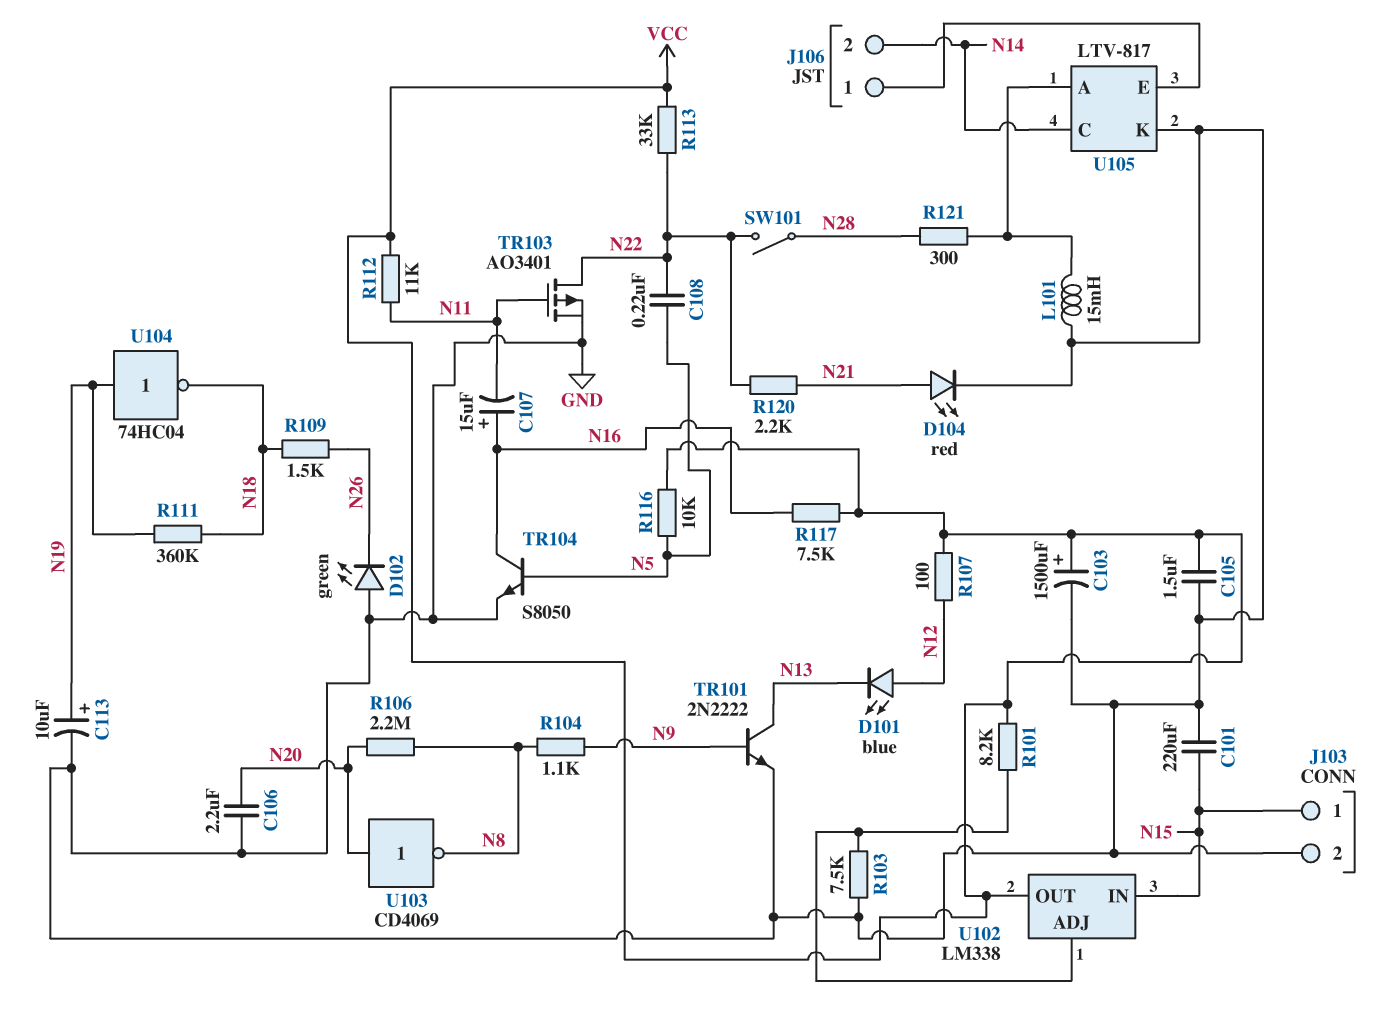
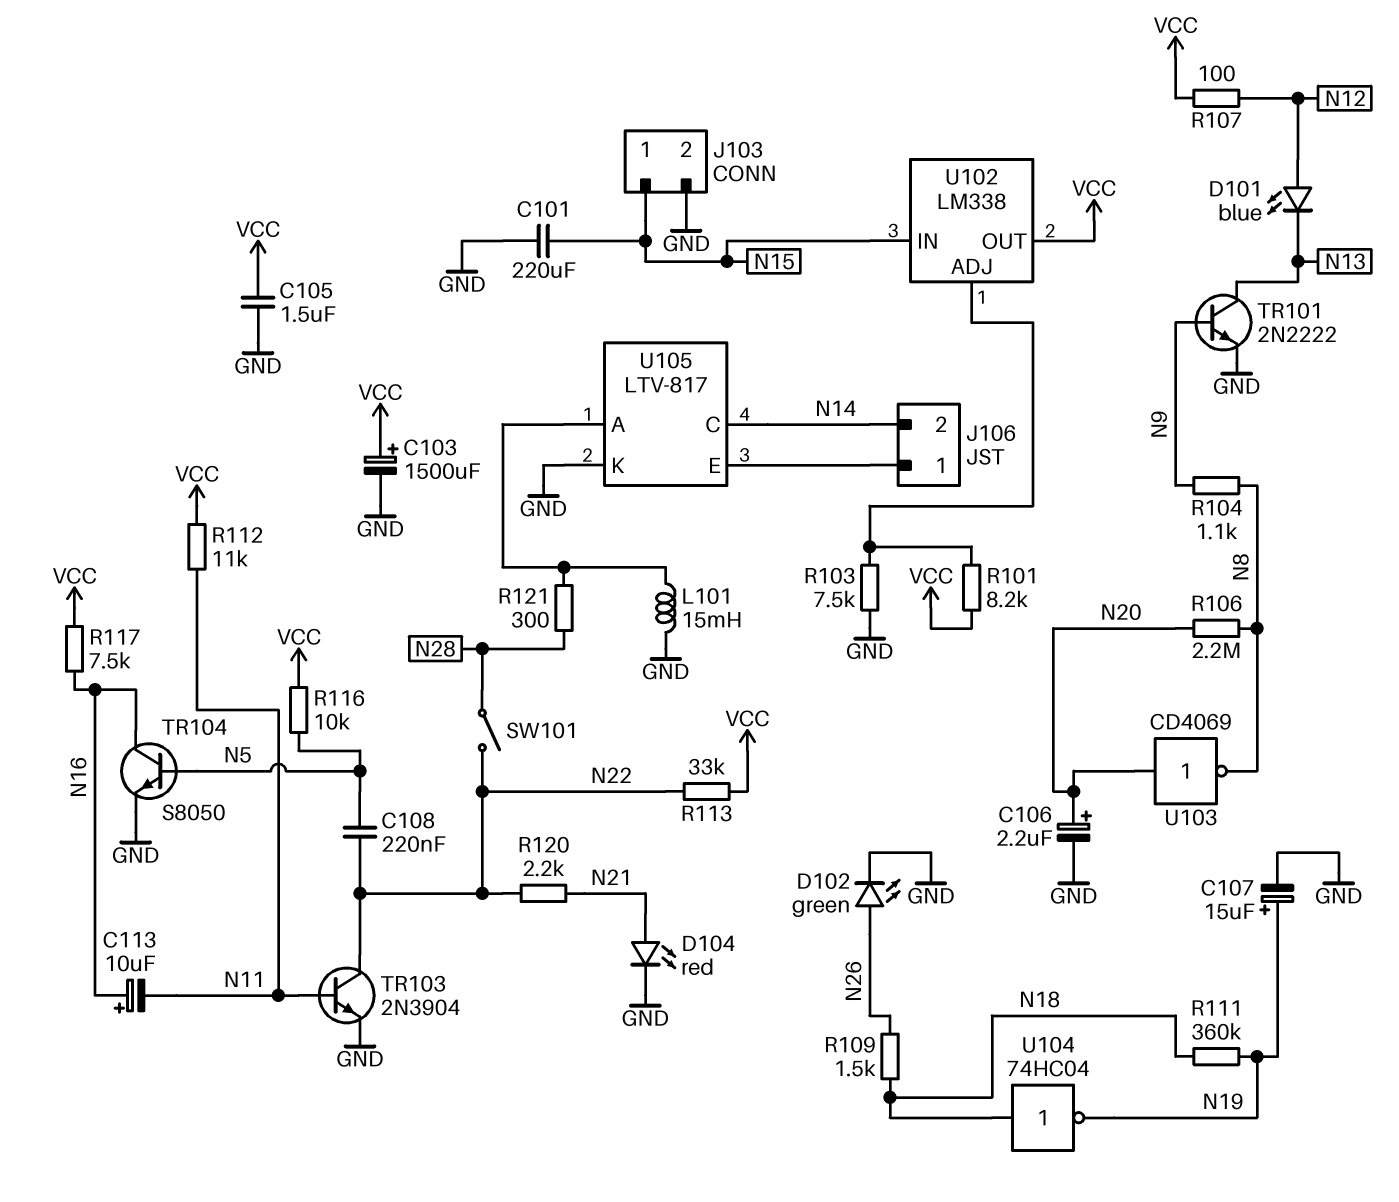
C106: 2.2uF (GND, N20) -> 2.2uF (plus N20, minus GND)
C107: 15uF (plus N16, minus N11) -> 15uF (plus N19, minus GND)
C113: 10uF (plus N19, minus GND) -> 10uF (plus N16, minus N11)
D102: LED green (A GND, K N26) -> LED green (A N26, K GND)
TR103: PMOS AO3401 (G N11, D N22, S GND) -> NPN 2N3904 (B N11, C N22, E GND)
U104: NOT 74HC04 (in N19, out N18) -> NOT 74HC04 (in N18, out N19)

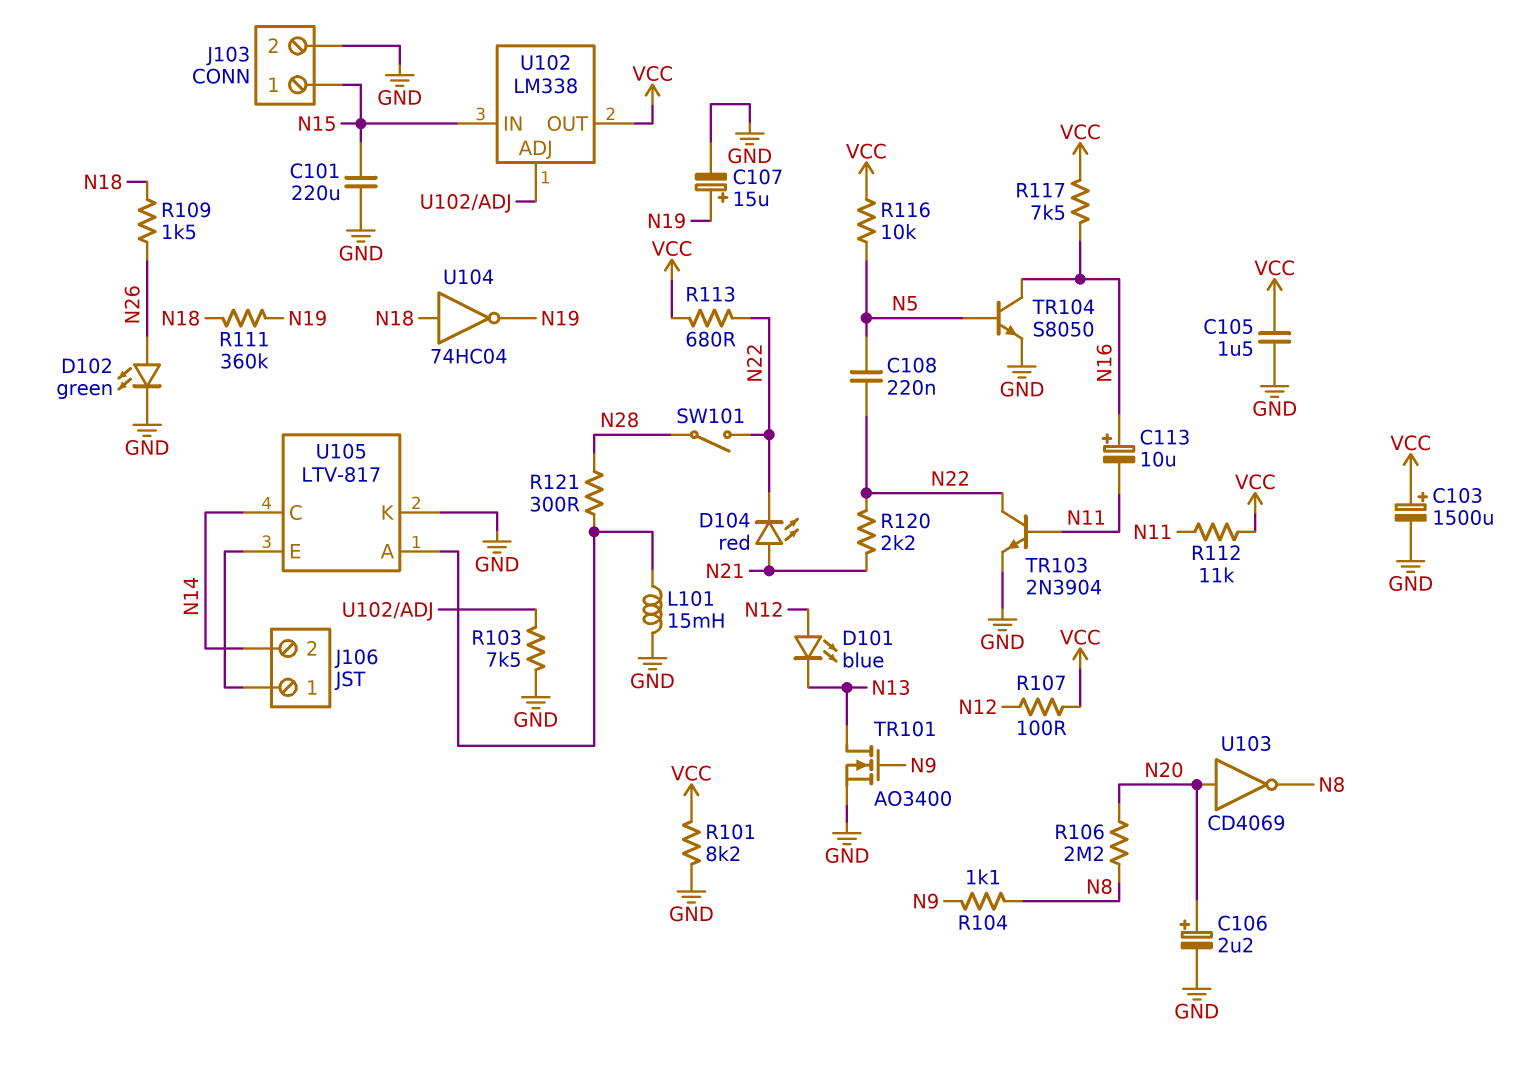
D104: LED red (A N21, K GND) -> LED red (A N21, K N22)
R101: 8.2k (U102/ADJ, VCC) -> 8.2k (GND, VCC)
R113: 33k (N22, VCC) -> 680 (N22, VCC)
TR101: NPN 2N2222 (B N9, C N13, E GND) -> NMOS AO3400 (G N9, D N13, S GND)

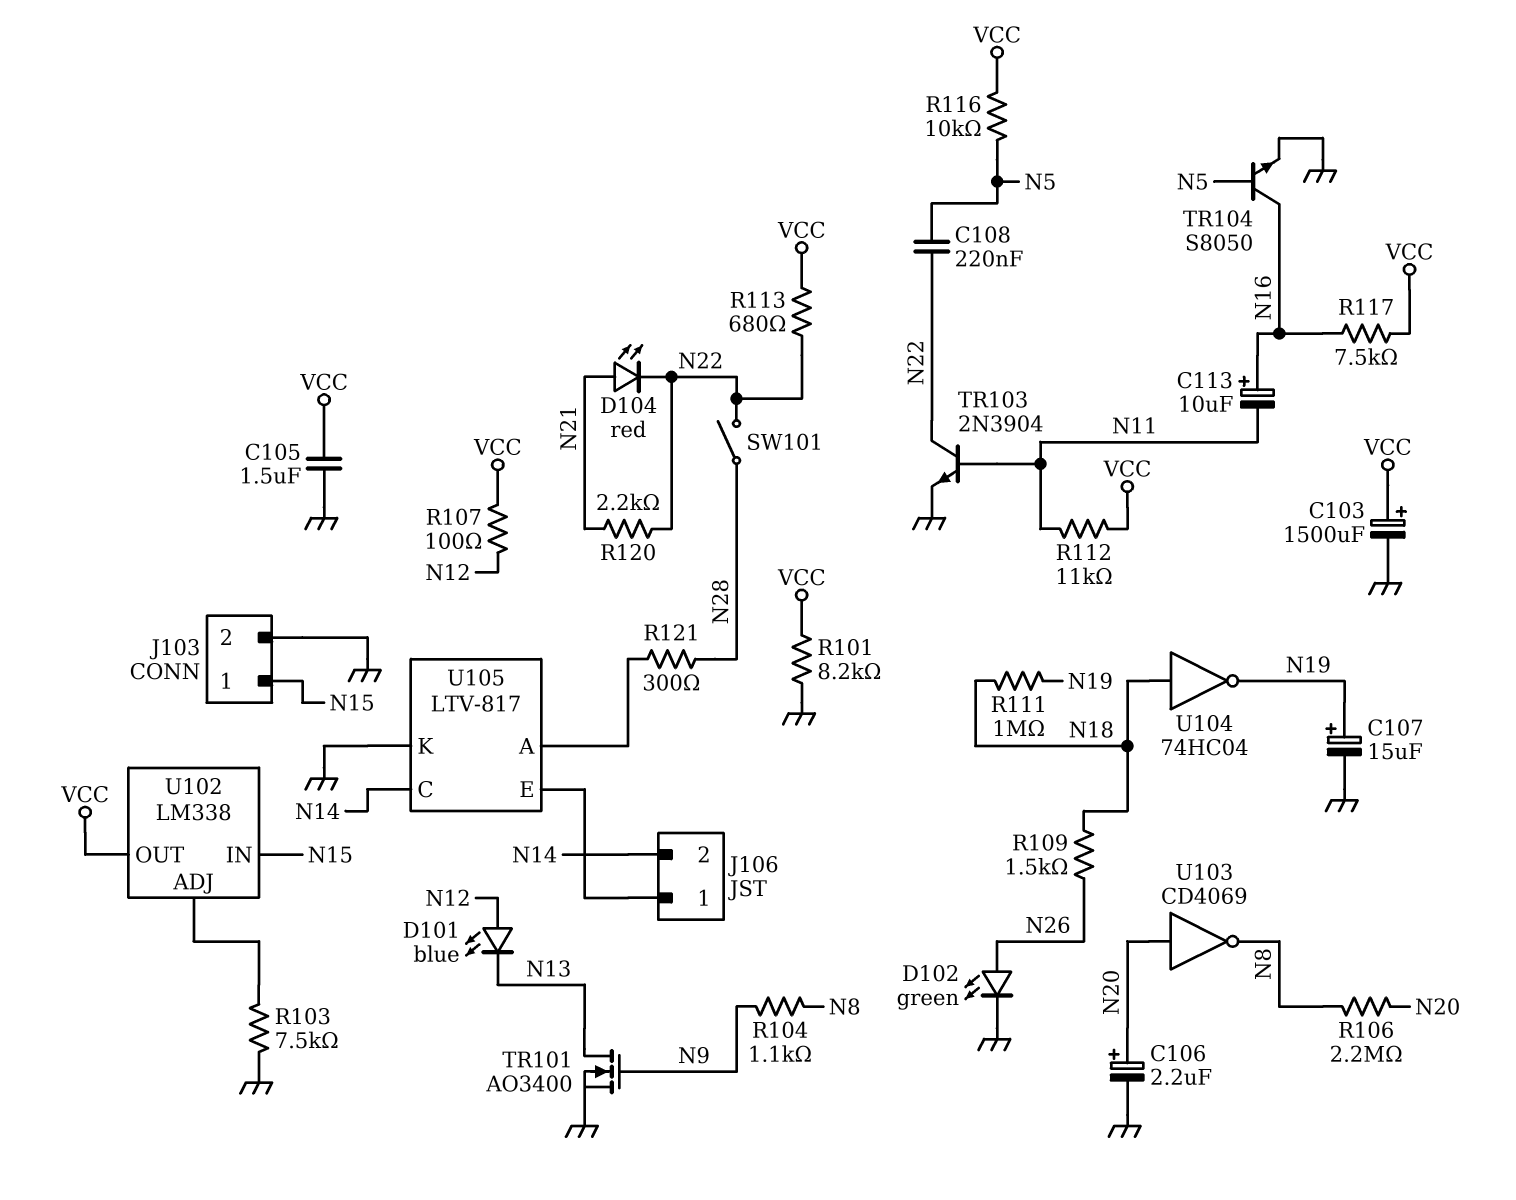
C101: 220uF (GND, N15) -> none
L101: 15mH (GND, U105/A) -> none
R111: 360k (N18, N19) -> 1M (N18, N19)

